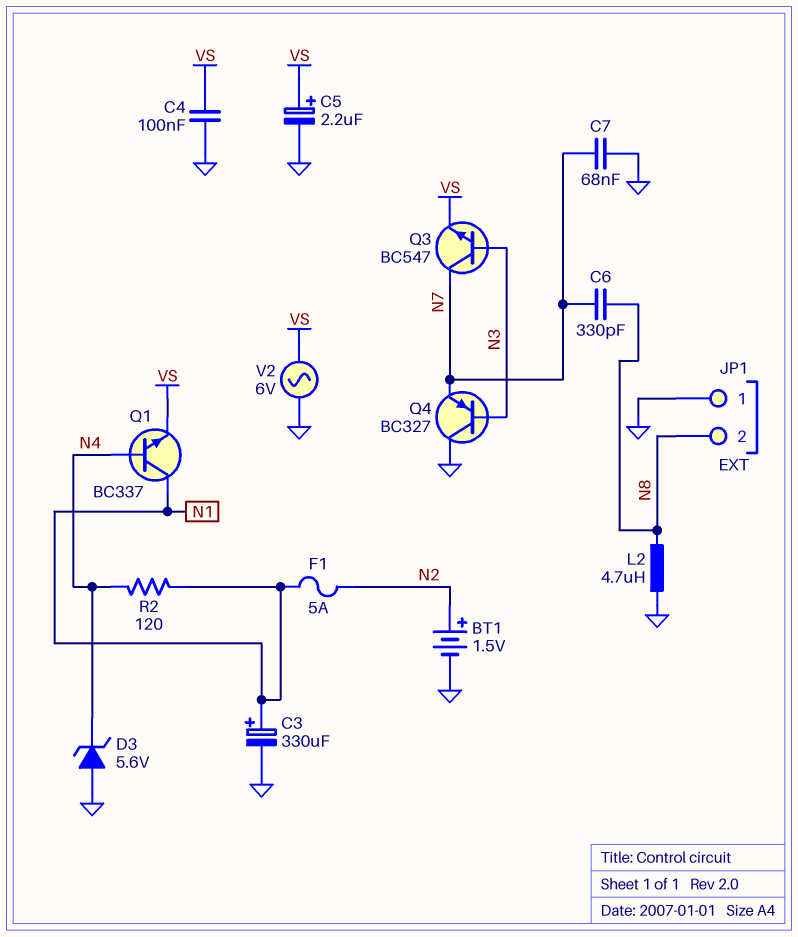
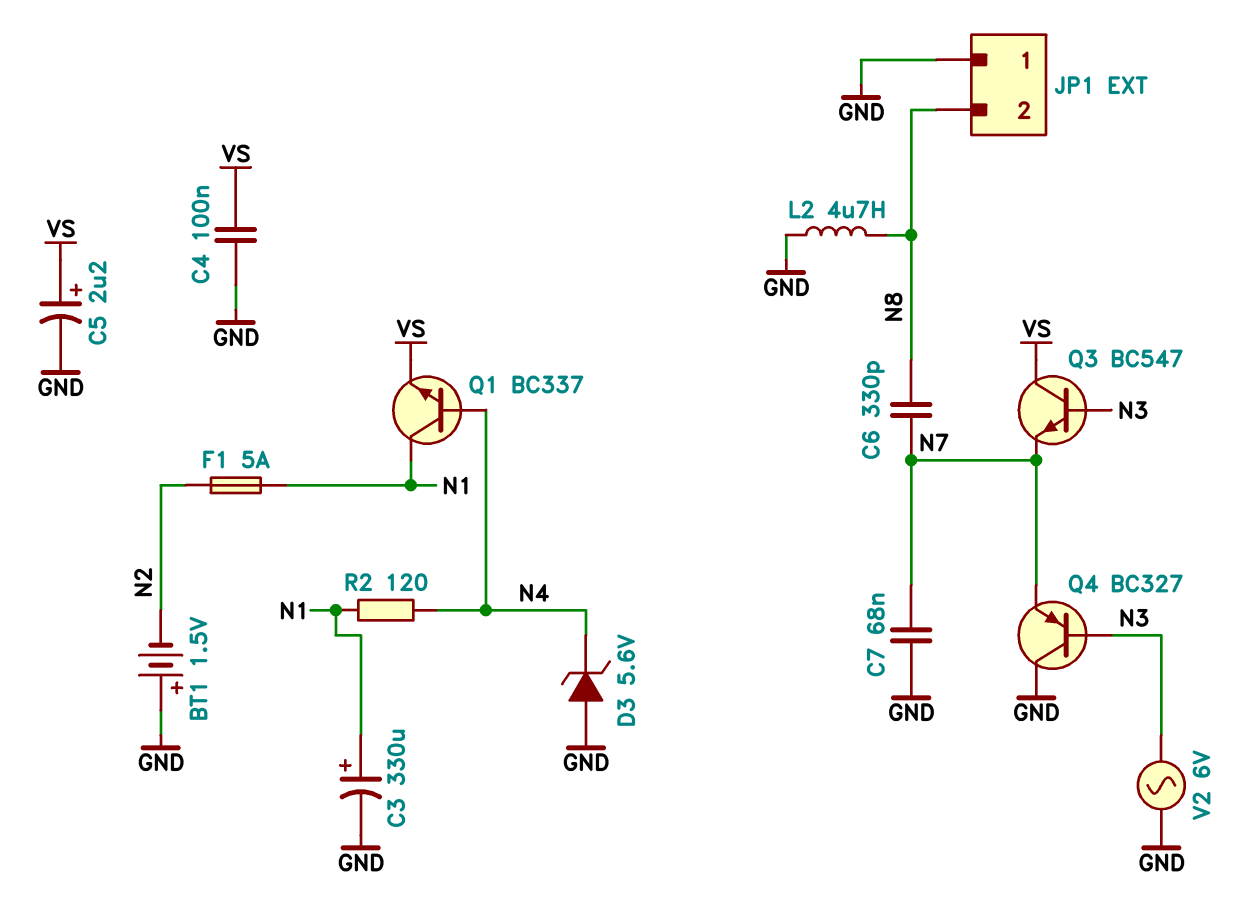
BT1: 1.5V (plus N2, minus GND) -> 1.5V (plus GND, minus N2)
Q3: NPN BC547 (B N3, C N7, E VS) -> NPN BC547 (B N3, C VS, E N7)
V2: AC 6V (GND, VS) -> AC 6V (GND, N3)

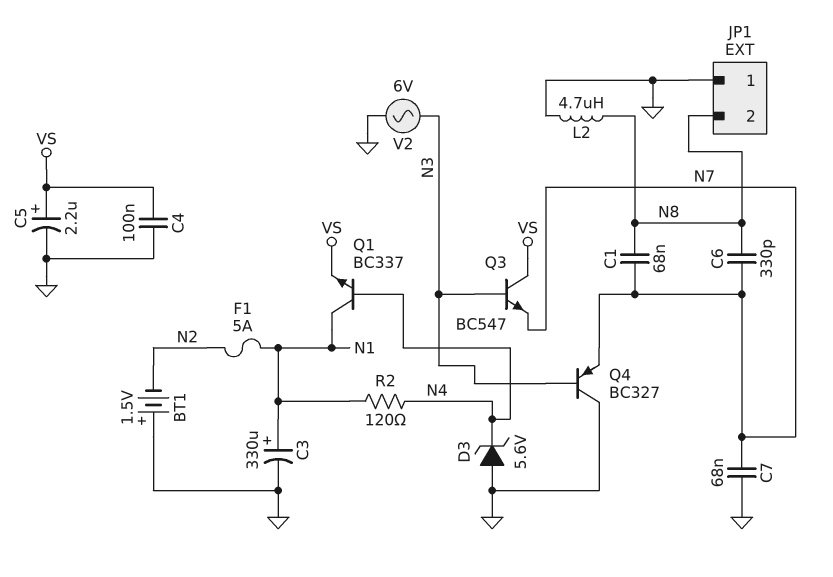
C1: none -> 68nF (N7, N8)

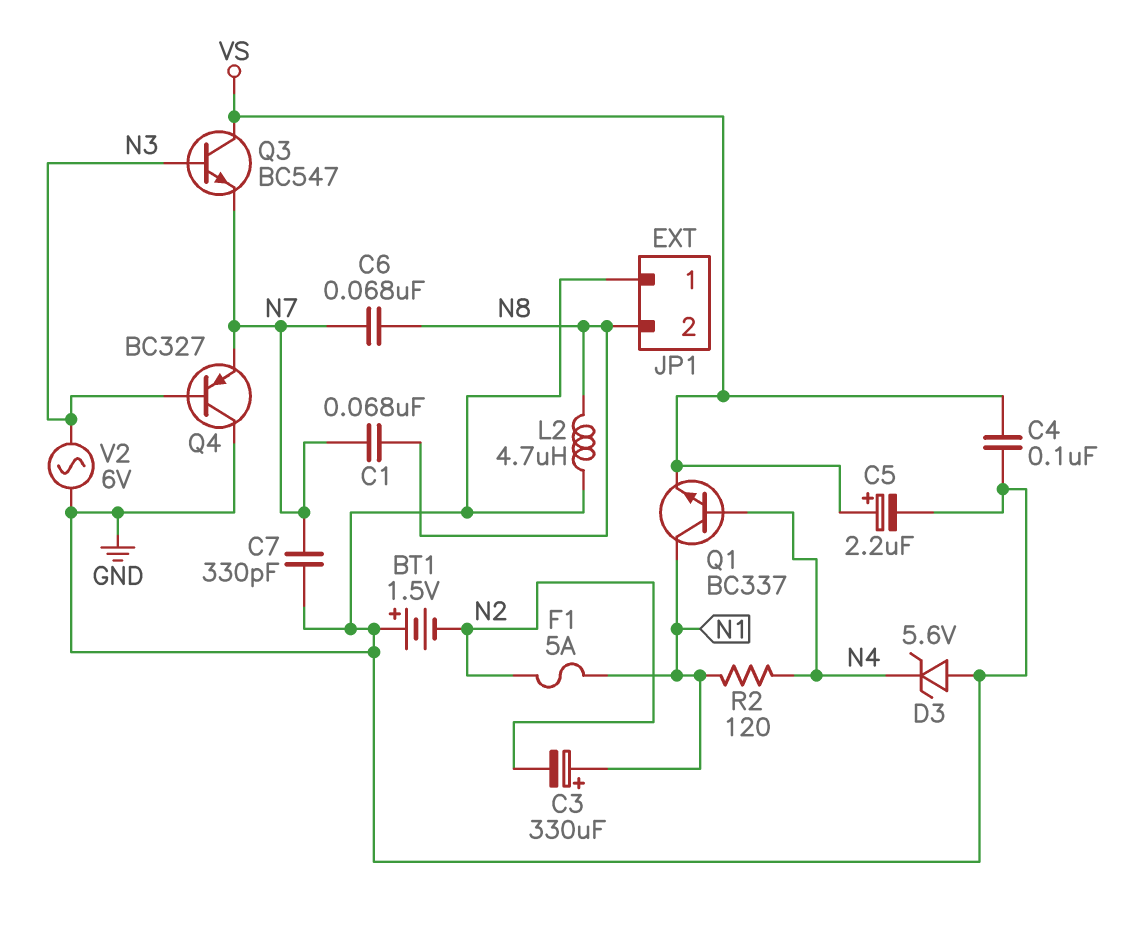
C3: 330uF (plus N1, minus GND) -> 330uF (plus N1, minus N2)
C6: 330pF (N7, N8) -> 68nF (N7, N8)
C7: 68nF (GND, N7) -> 330pF (GND, N7)

